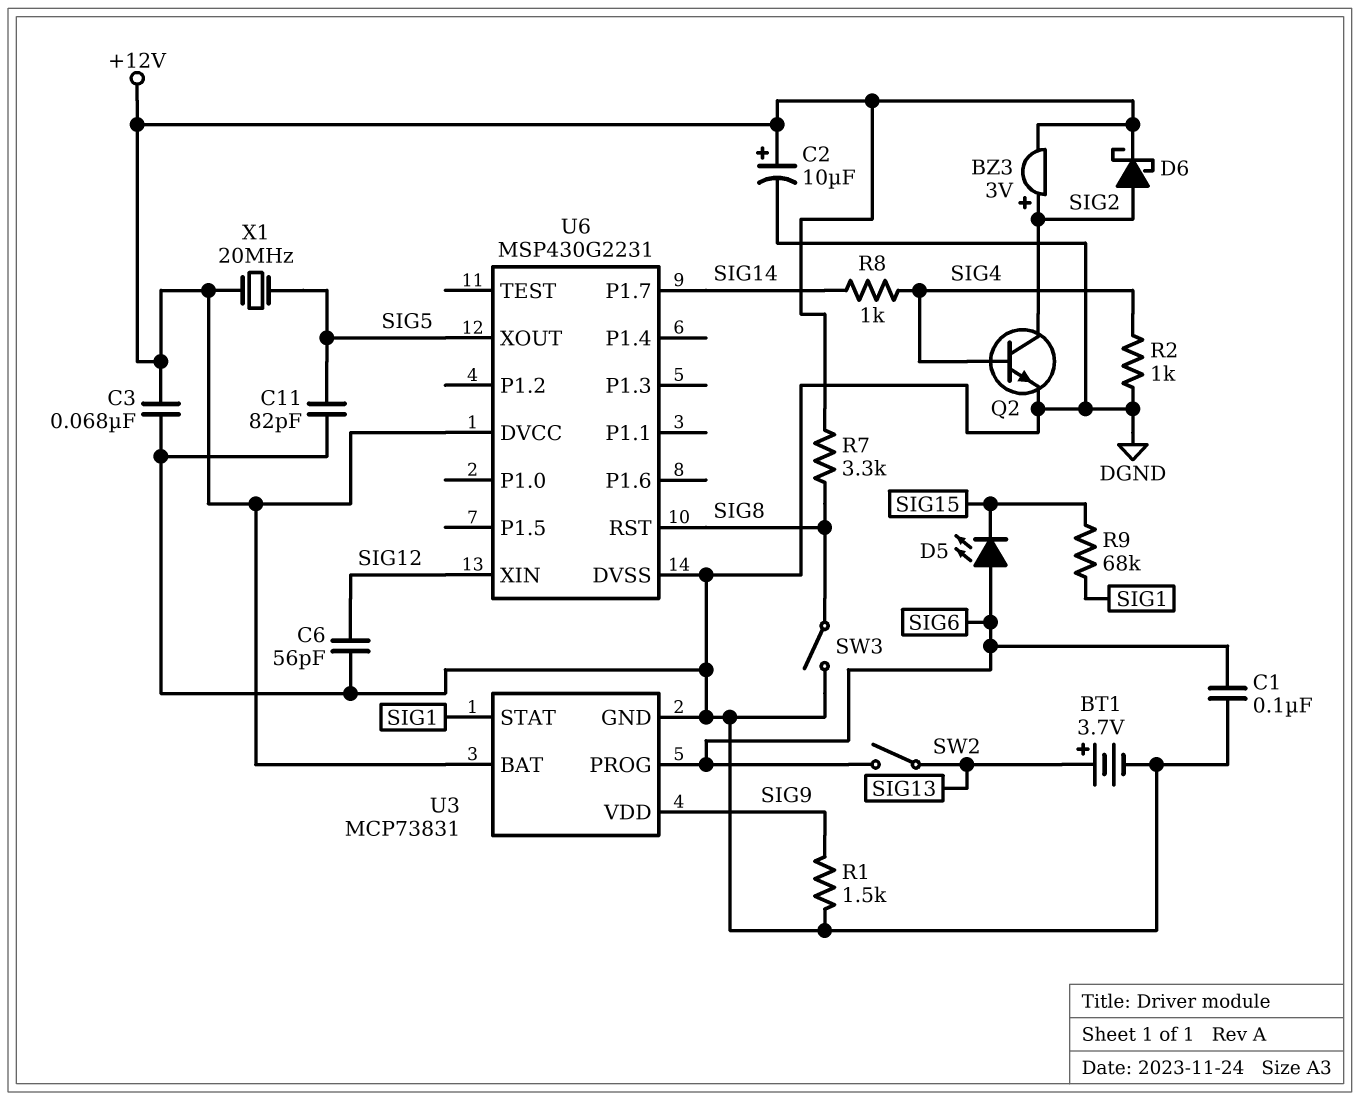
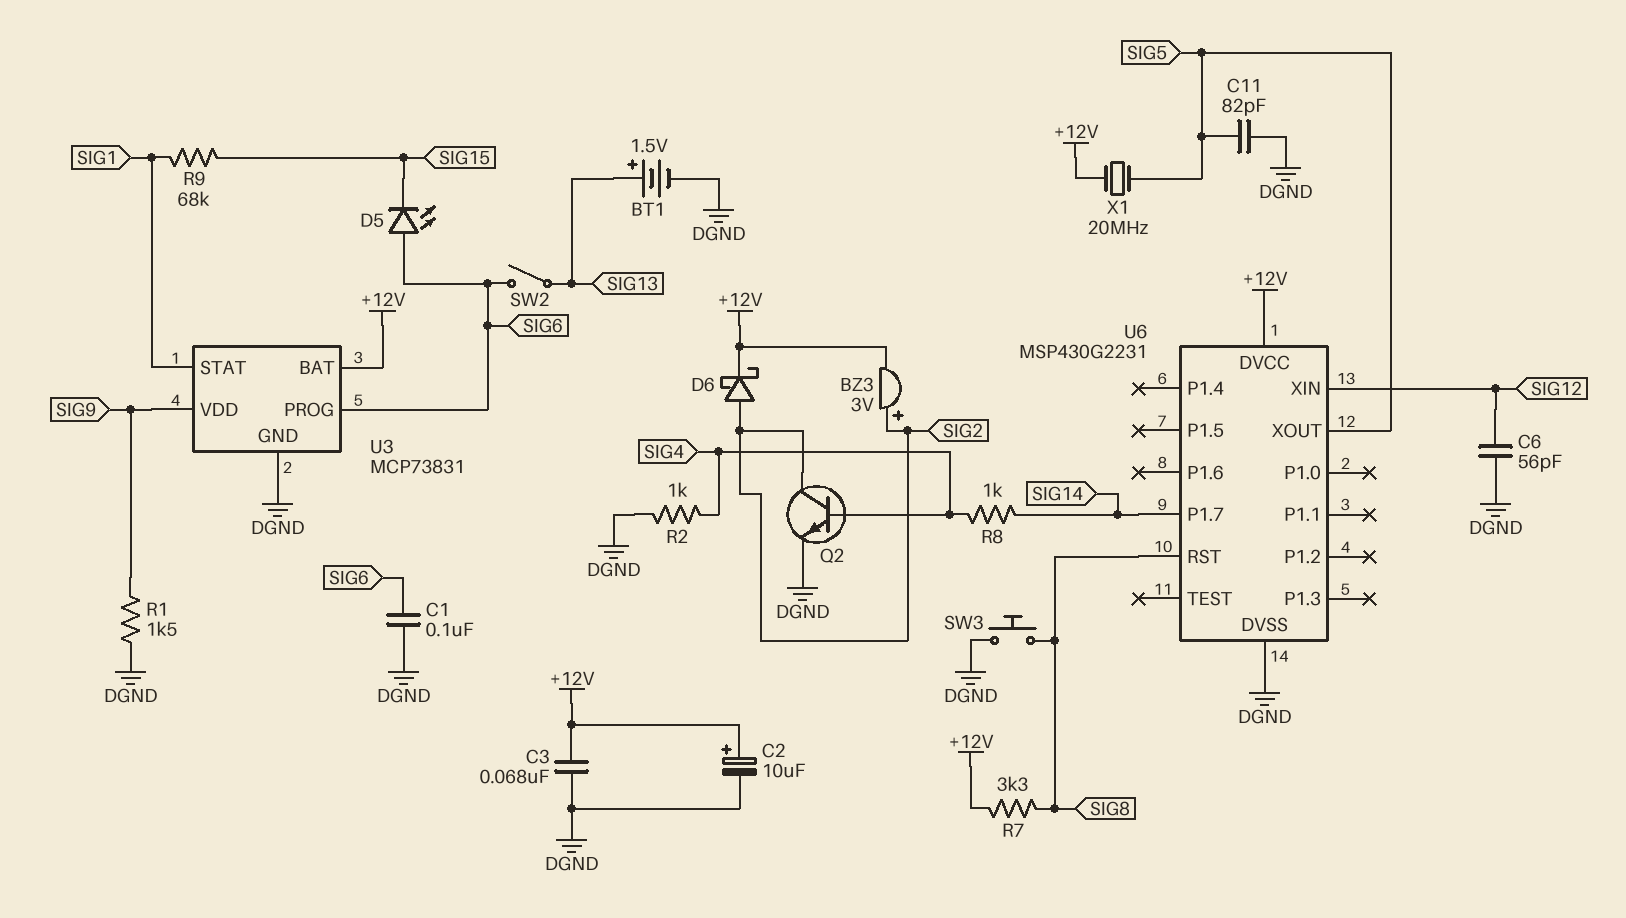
BT1: 3.7V (plus SIG13, minus DGND) -> 1.5V (plus SIG13, minus DGND)
SW3: switch (DGND, SIG8) -> button (DGND, SIG8)

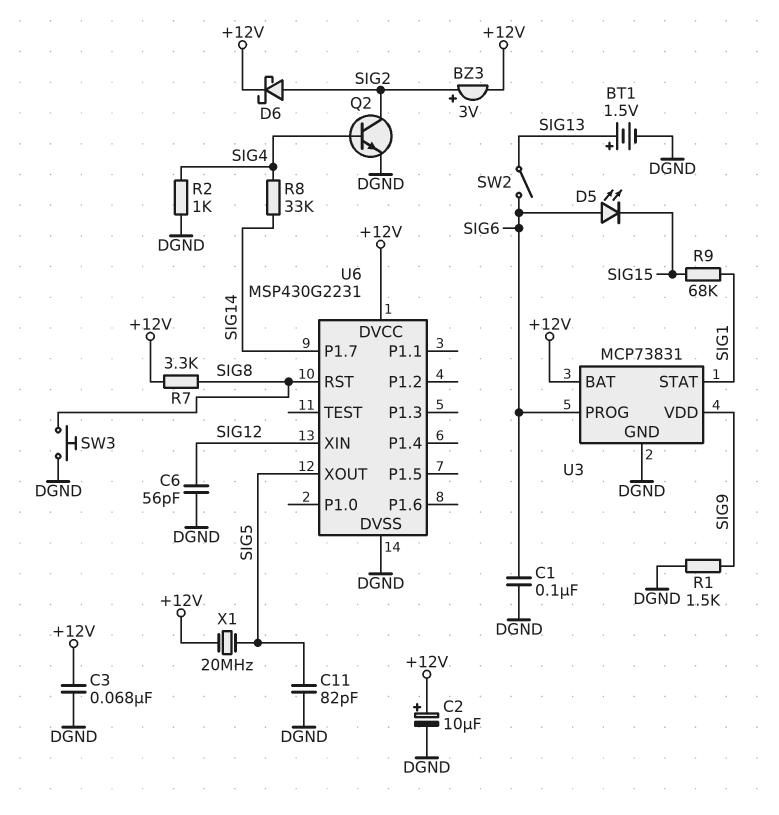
R8: 1k (SIG4, SIG14) -> 33k (SIG4, SIG14)

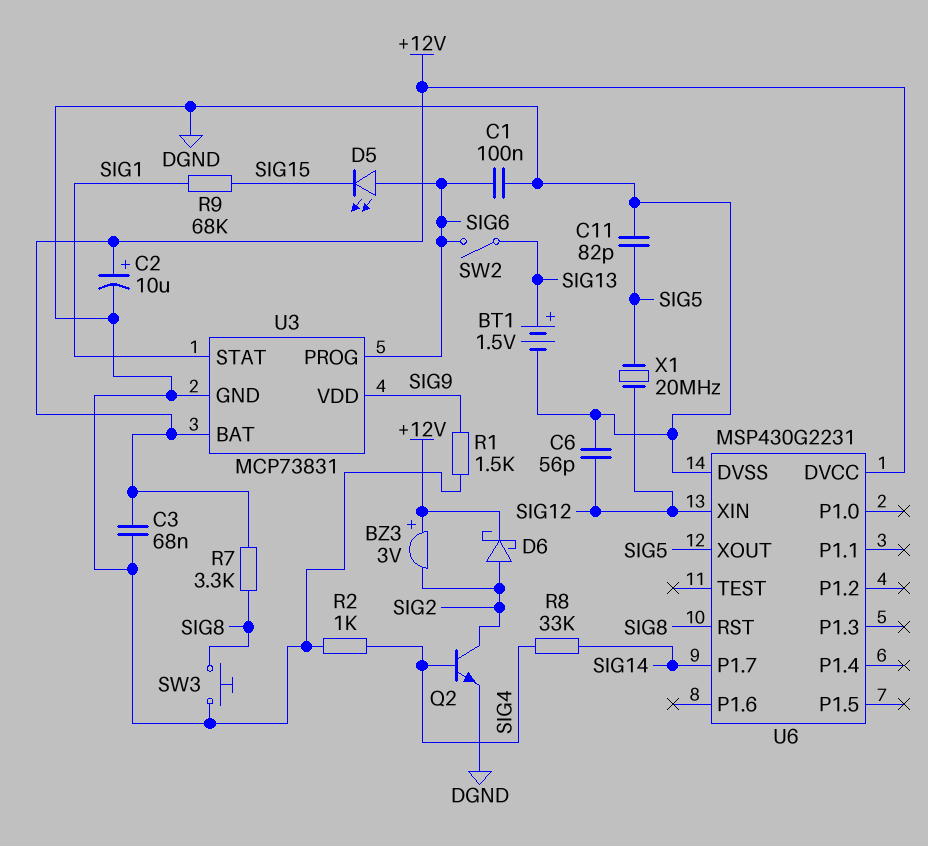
BZ3: buzzer 3V (plus SIG2, minus +12V) -> buzzer 3V (plus +12V, minus SIG2)
X1: 20MHz (+12V, SIG5) -> 20MHz (SIG5, SIG12)

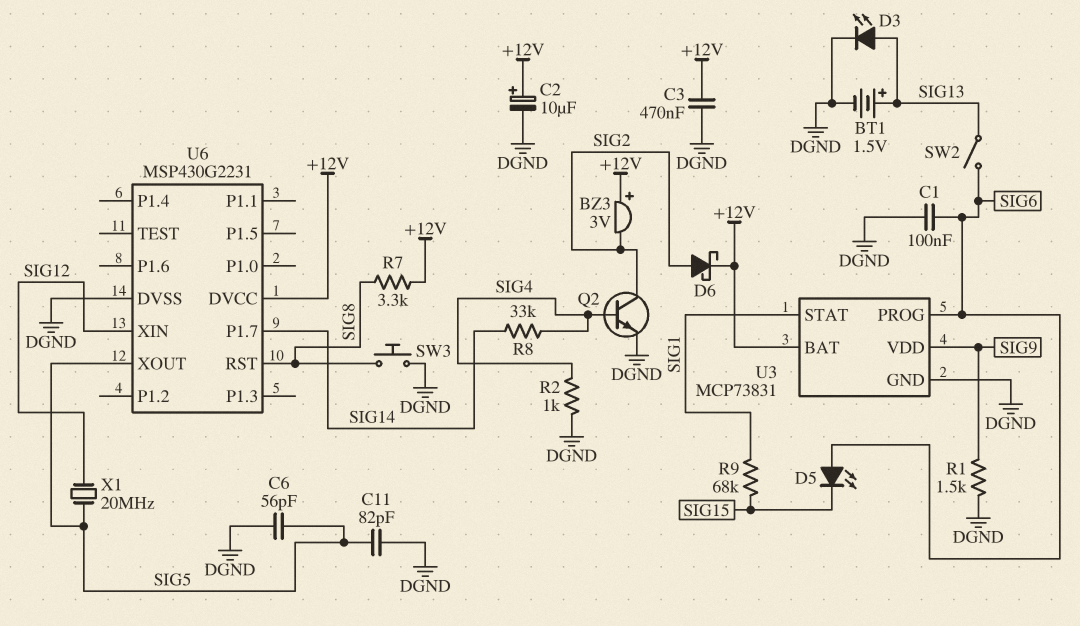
C3: 68nF (+12V, DGND) -> 470nF (+12V, DGND)
C6: 56pF (DGND, SIG12) -> 56pF (DGND, SIG5)
D3: none -> LED (A SIG13, K DGND)

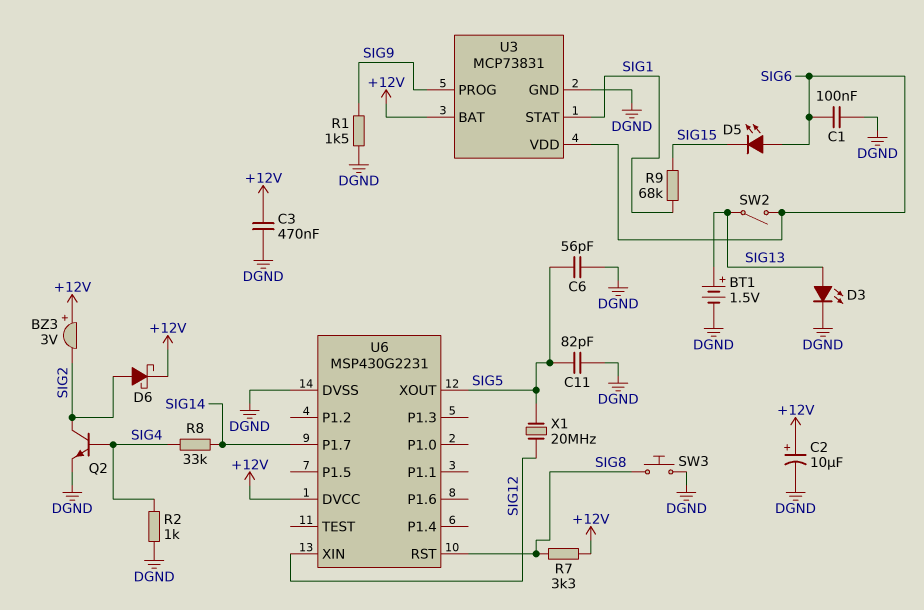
U3 pin PROG: SIG6 -> SIG9
U3 pin VDD: SIG9 -> SIG6

